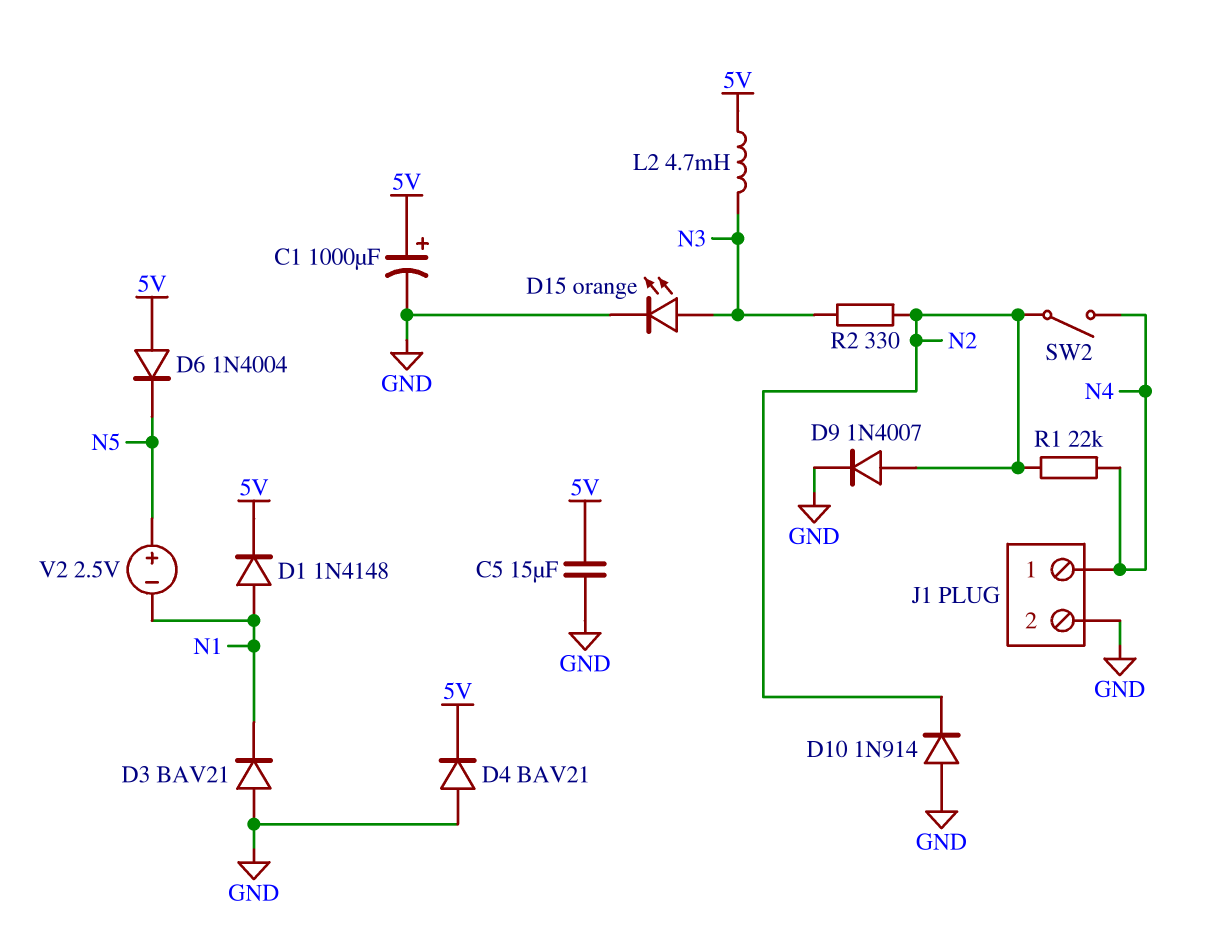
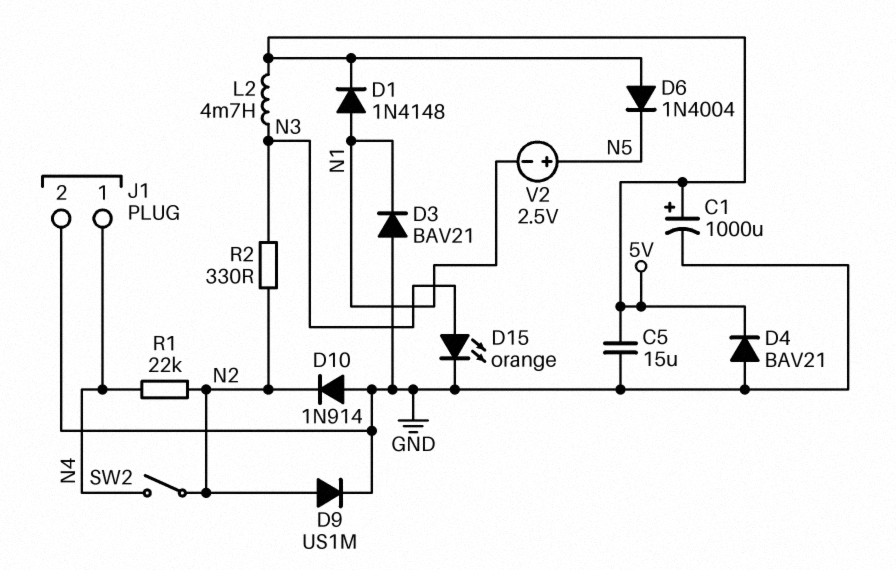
D9: diode 1N4007 (A N2, K GND) -> diode US1M (A N2, K GND)

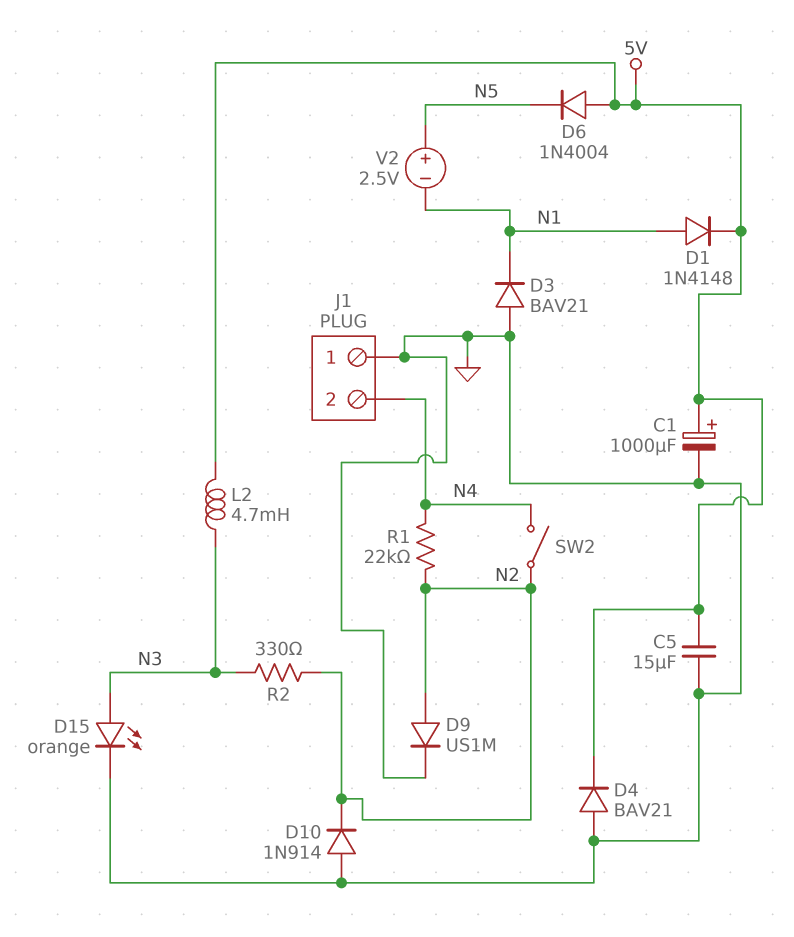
J1 pin 1: N4 -> GND
J1 pin 2: GND -> N4

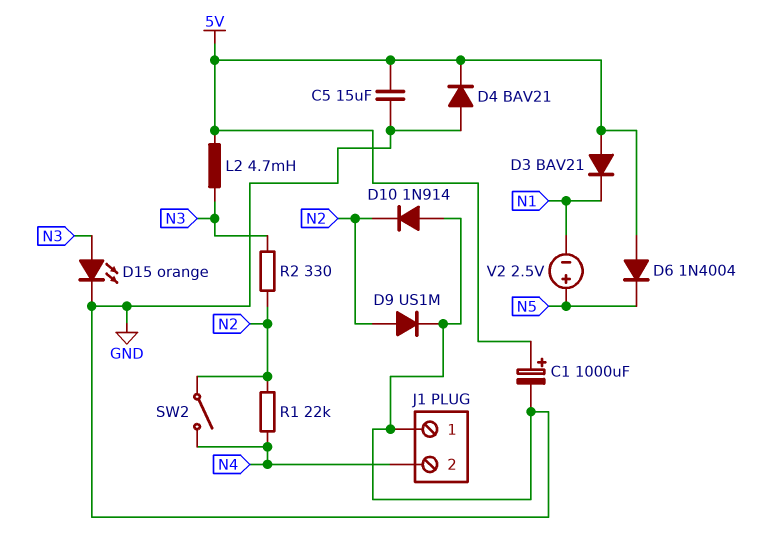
D1: diode 1N4148 (A N1, K 5V) -> none
D3: diode BAV21 (A GND, K N1) -> diode BAV21 (A 5V, K N1)

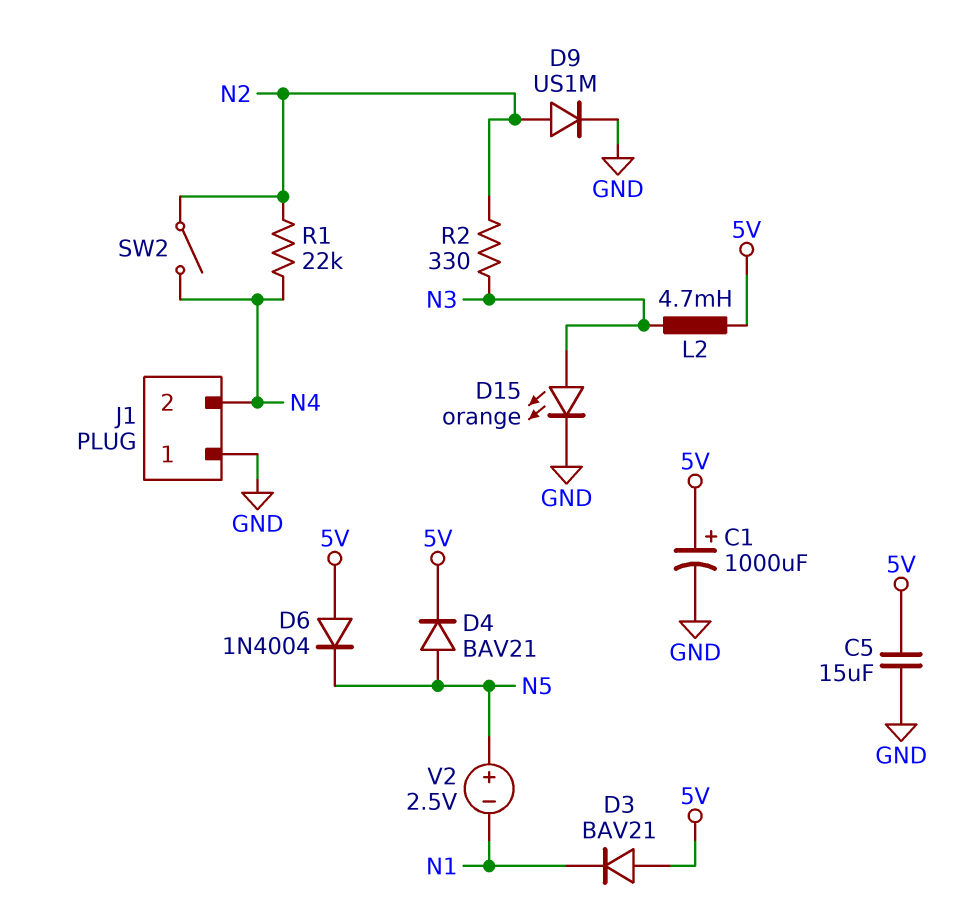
D4: diode BAV21 (A GND, K 5V) -> diode BAV21 (A N5, K 5V)
D10: diode 1N914 (A GND, K N2) -> none

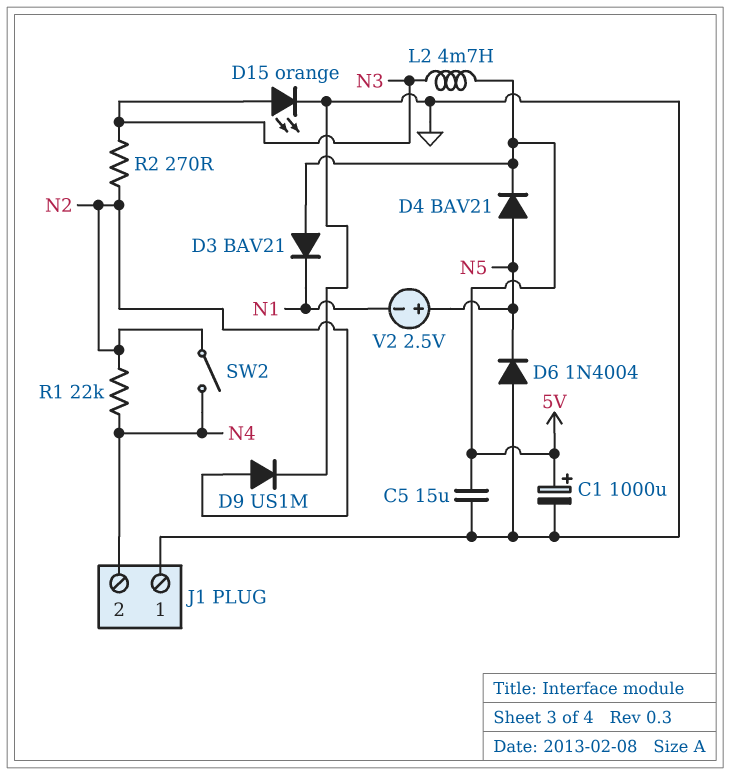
D6: diode 1N4004 (A 5V, K N5) -> diode 1N4004 (A GND, K N5)
R2: 330 (N2, N3) -> 270 (N2, N3)

